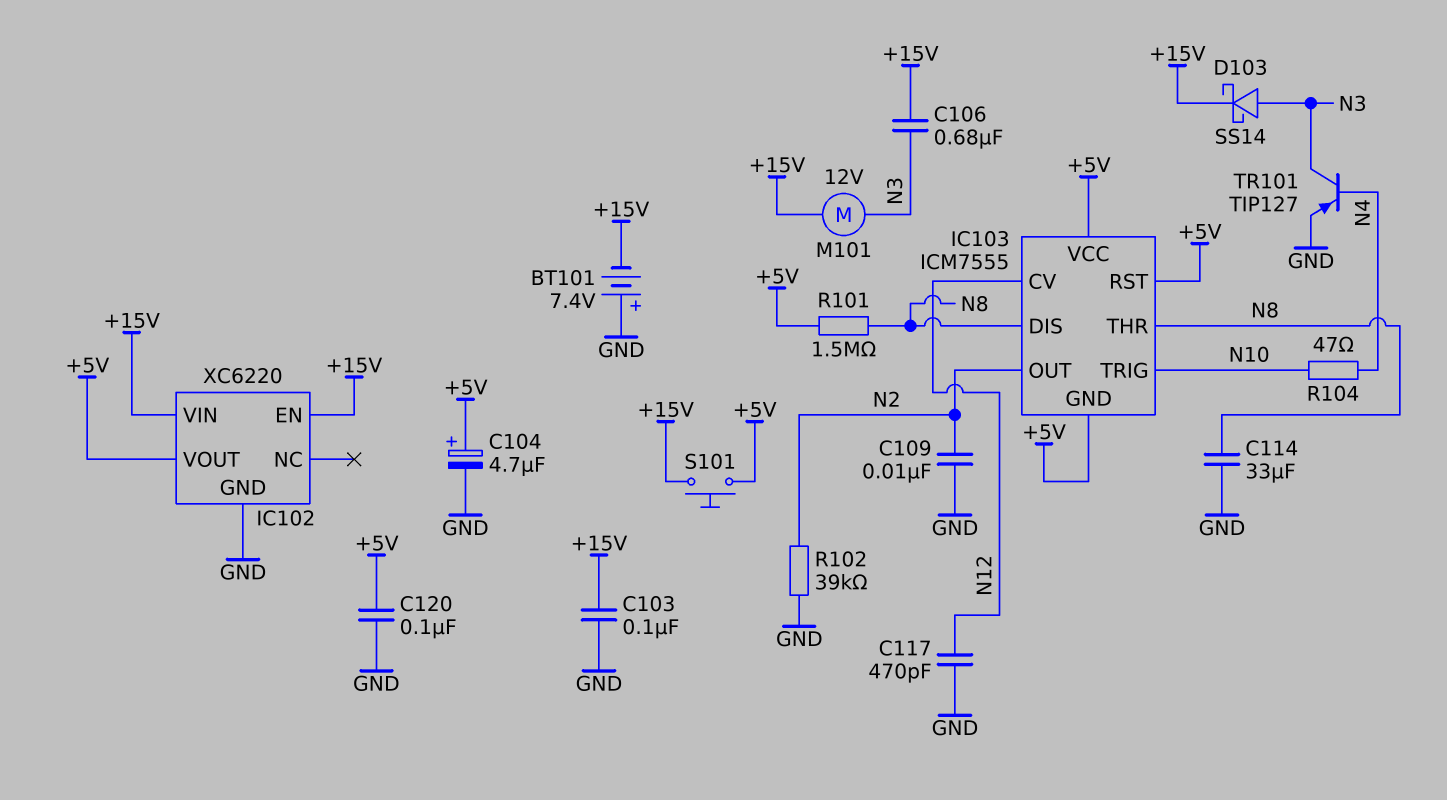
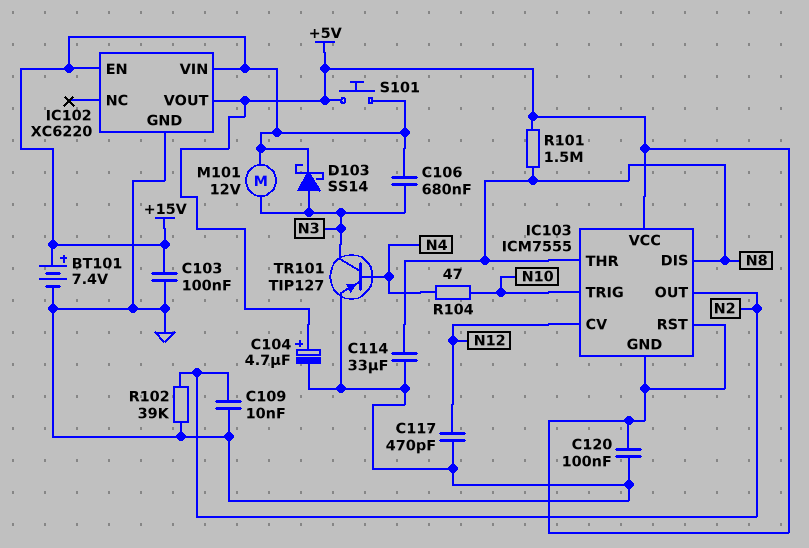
BT101: 7.4V (plus GND, minus +15V) -> 7.4V (plus +15V, minus GND)

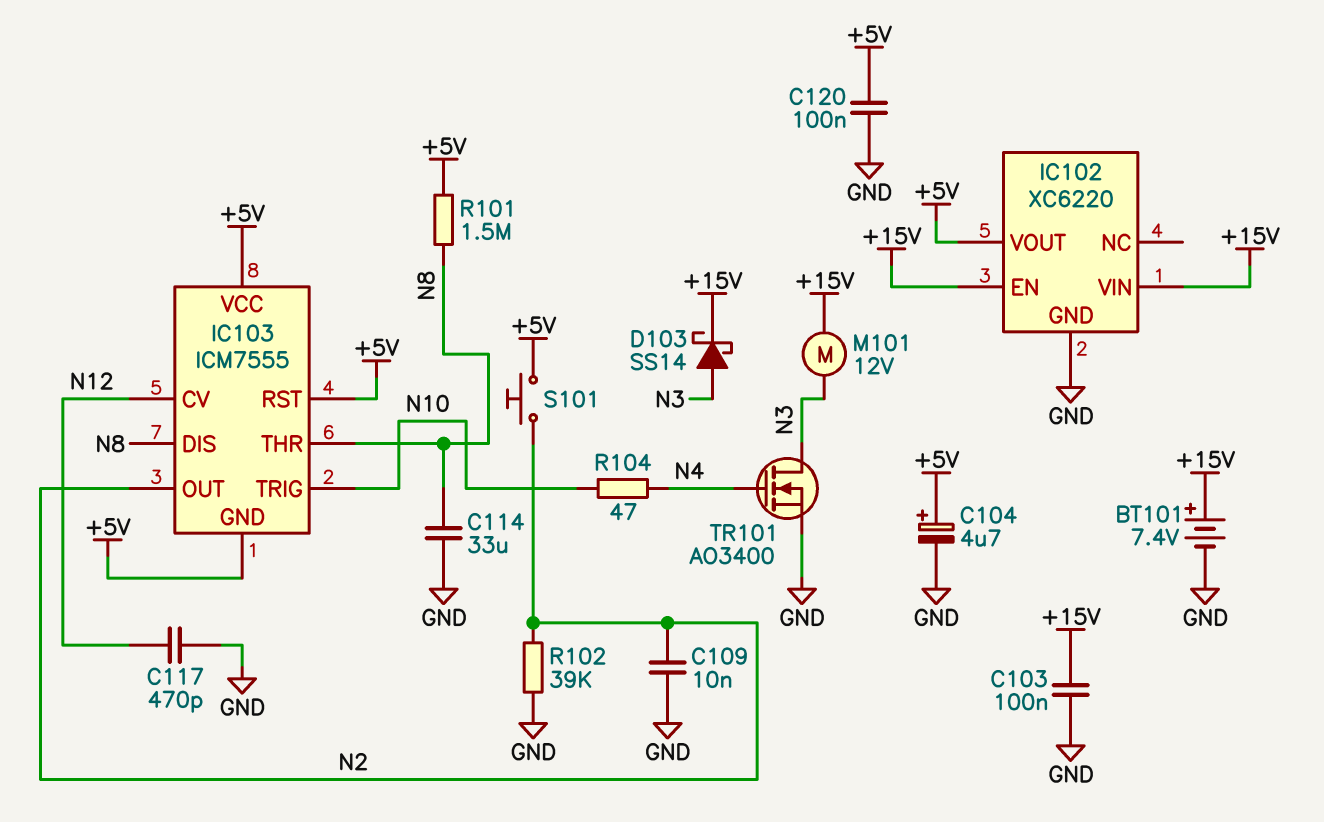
C106: 680nF (+15V, N3) -> none
S101: button (+5V, +15V) -> button (+5V, N2)
TR101: PNP TIP127 (B N4, C N3, E GND) -> NMOS AO3400 (G N4, D N3, S GND)

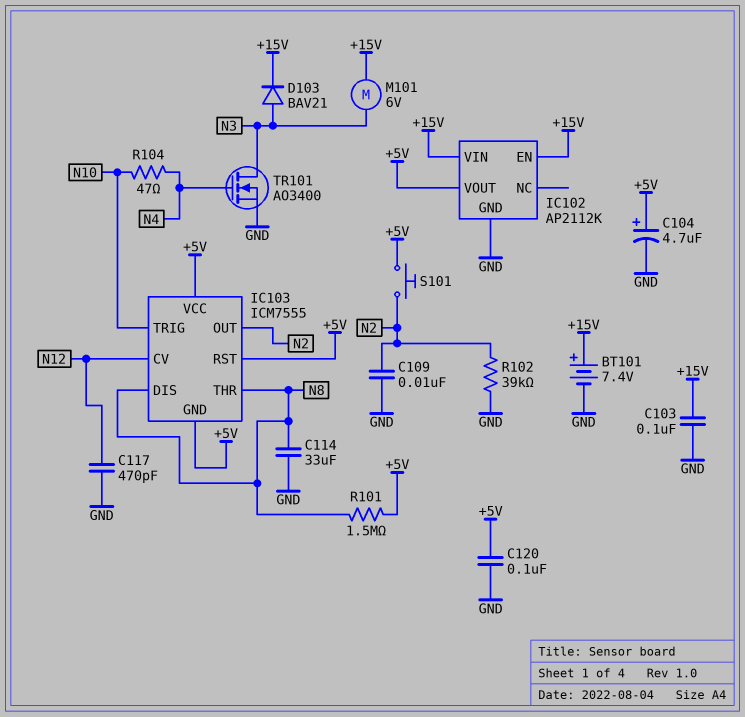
D103: schottky SS14 (A N3, K +15V) -> diode BAV21 (A N3, K +15V)
IC102: XC6220 -> AP2112K
M101: motor 12V (+15V, N3) -> motor 6V (+15V, N3)

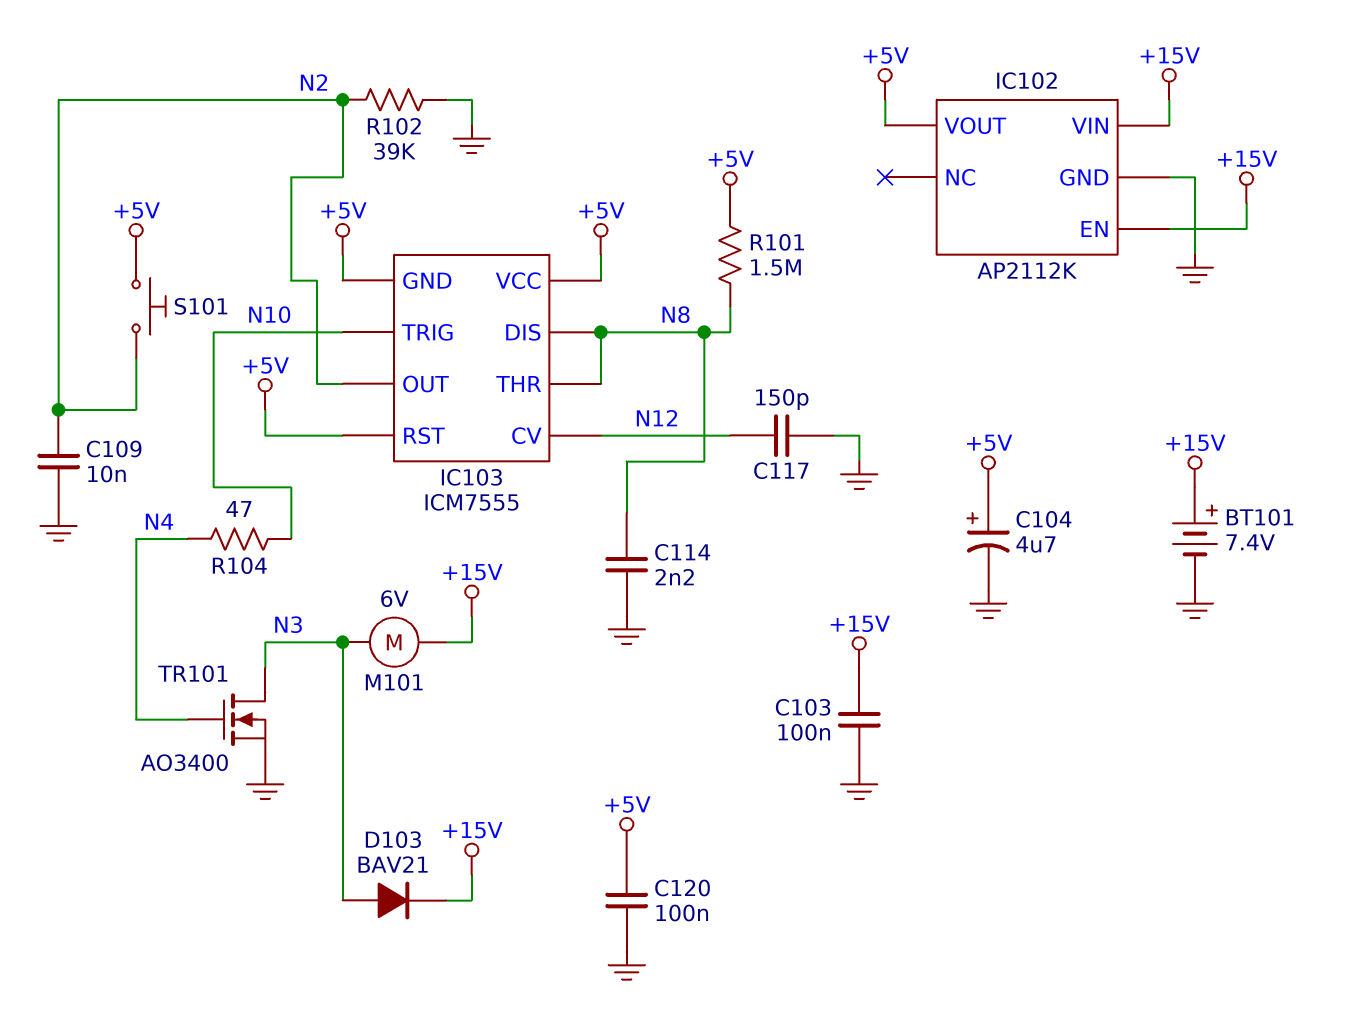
C114: 33uF (GND, N8) -> 2.2nF (GND, N8)
C117: 470pF (GND, N12) -> 150pF (GND, N12)

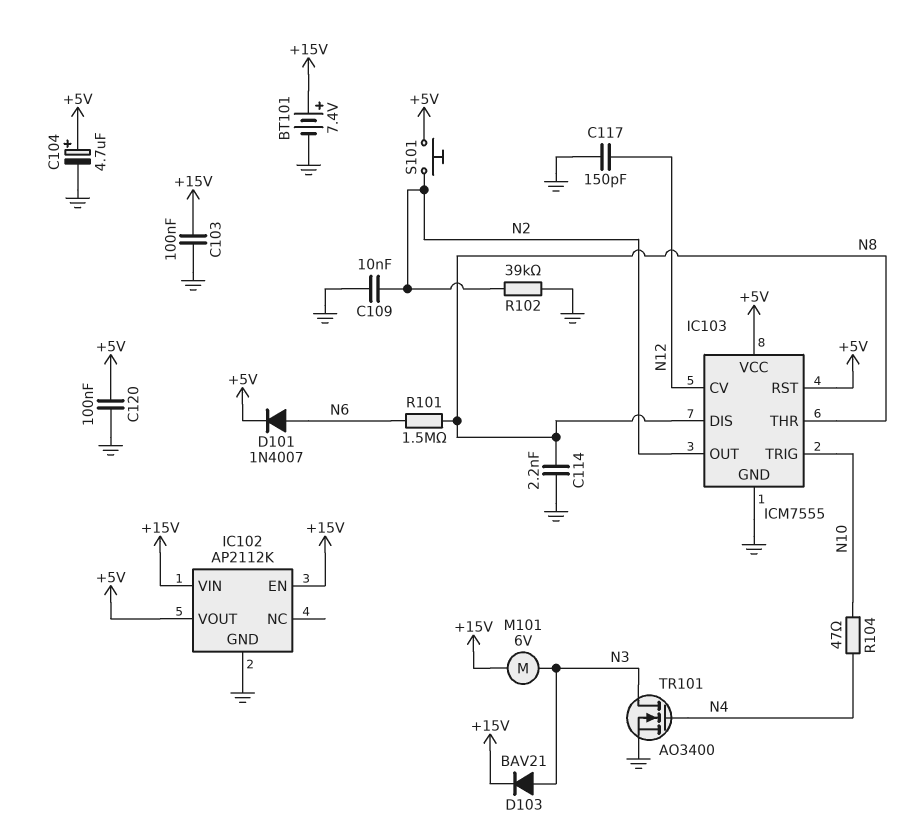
D101: none -> diode 1N4007 (A N6, K +5V)
IC103 pin GND: +5V -> GND
R101: 1.5M (+5V, N8) -> 1.5M (N6, N8)

